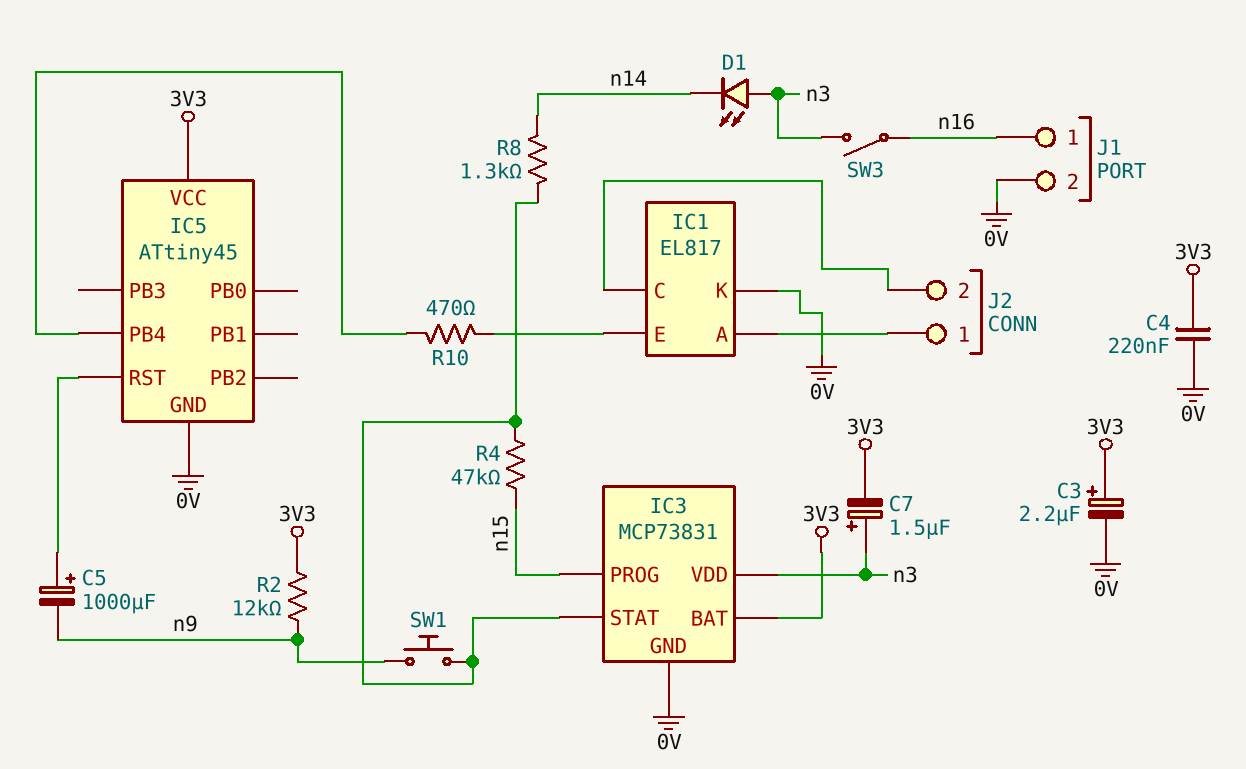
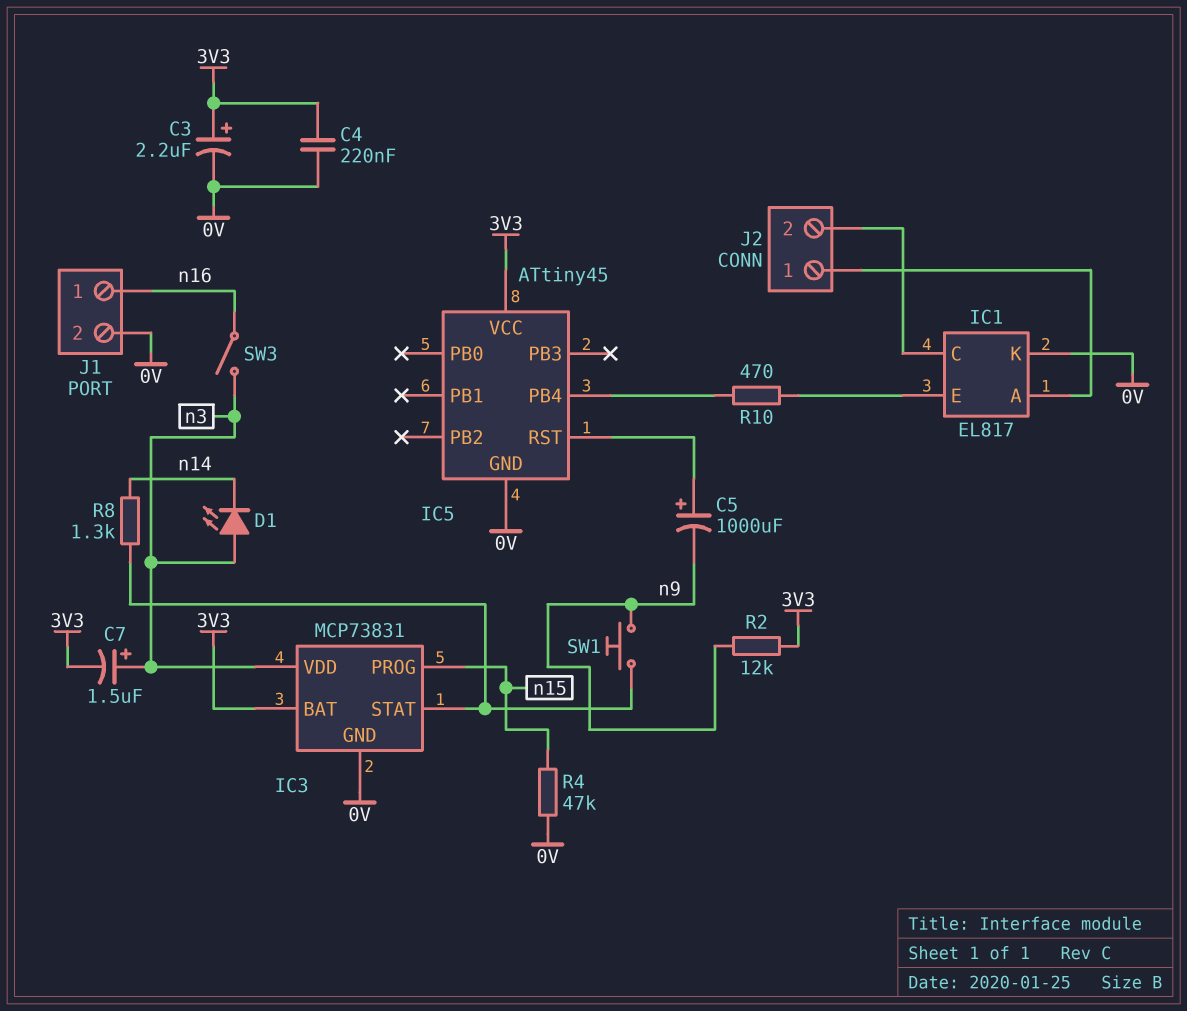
R4: 47k (IC3/STAT, n15) -> 47k (0V, n15)

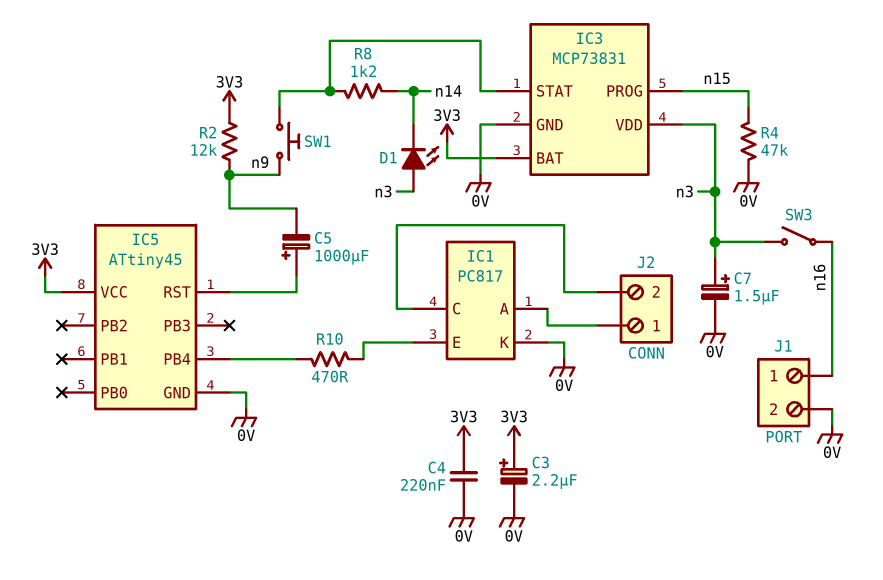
C7: 1.5uF (plus n3, minus 3V3) -> 1.5uF (plus n3, minus 0V)
IC1: EL817 -> PC817
R8: 1.3k (IC3/STAT, n14) -> 1.2k (IC3/STAT, n14)

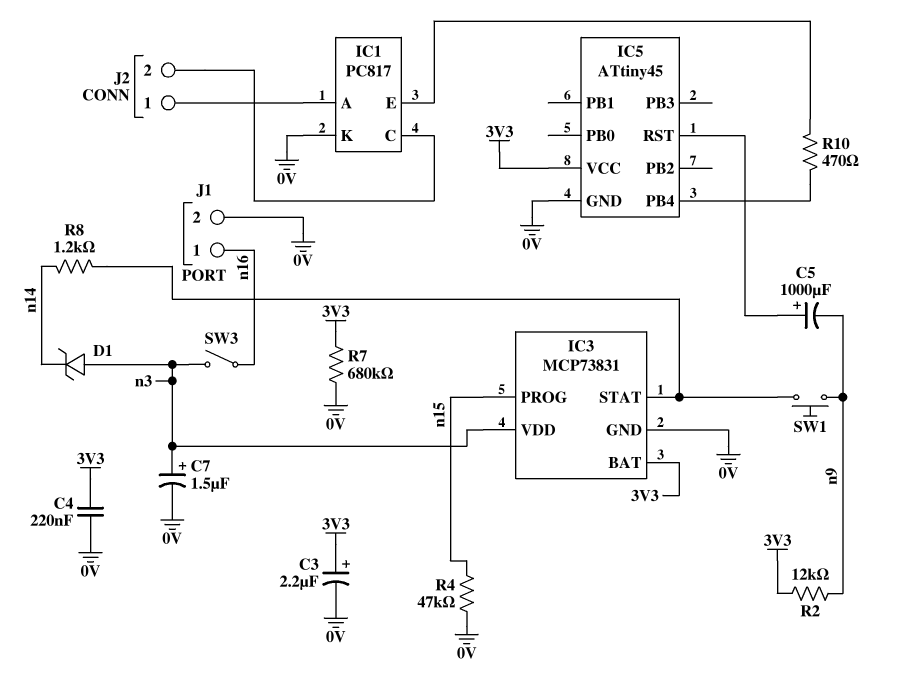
D1: LED (A n3, K n14) -> zener (A n3, K n14)
R7: none -> 680k (0V, 3V3)

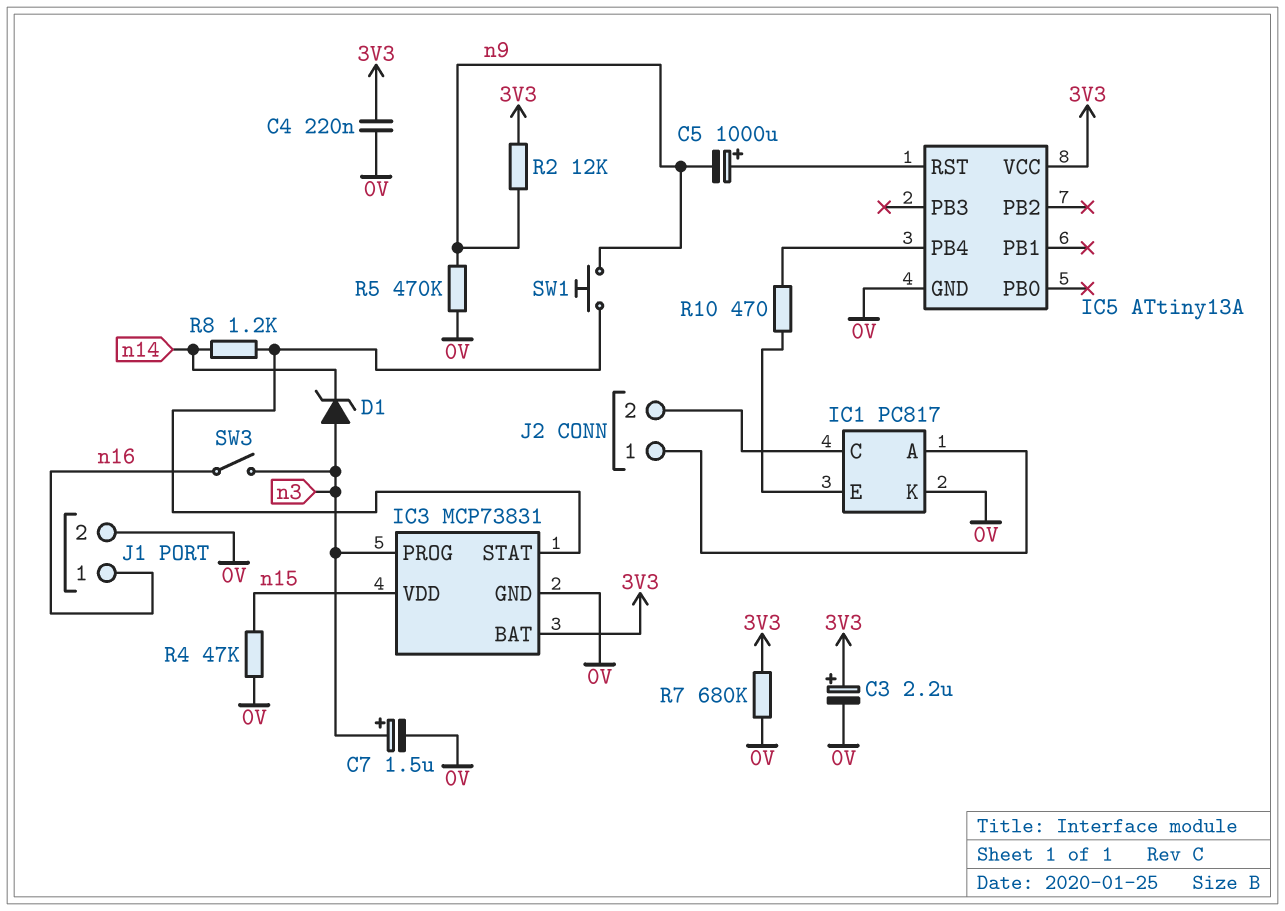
IC3 pin PROG: n15 -> n3
IC3 pin VDD: n3 -> n15
IC5: ATtiny45 -> ATtiny13A
R5: none -> 470k (0V, n9)

